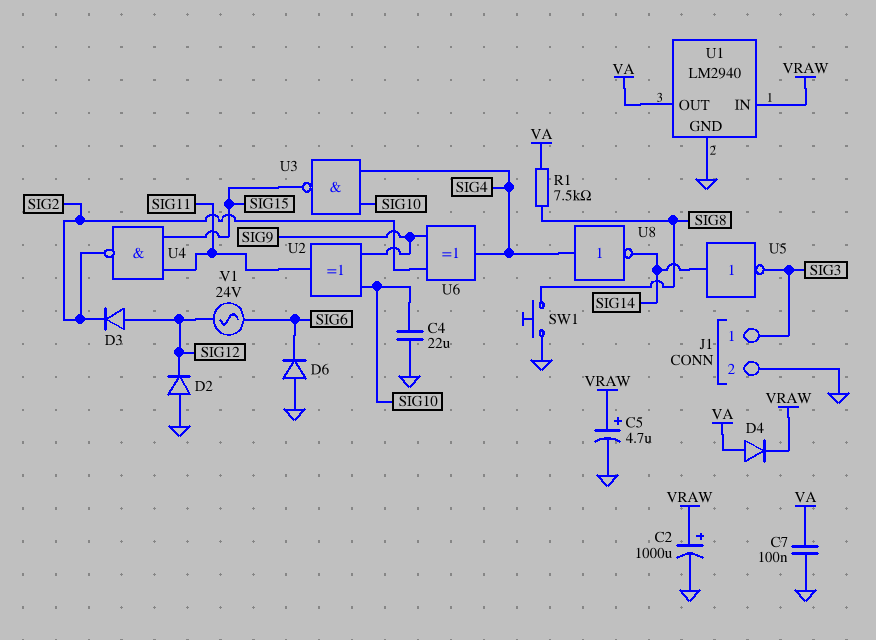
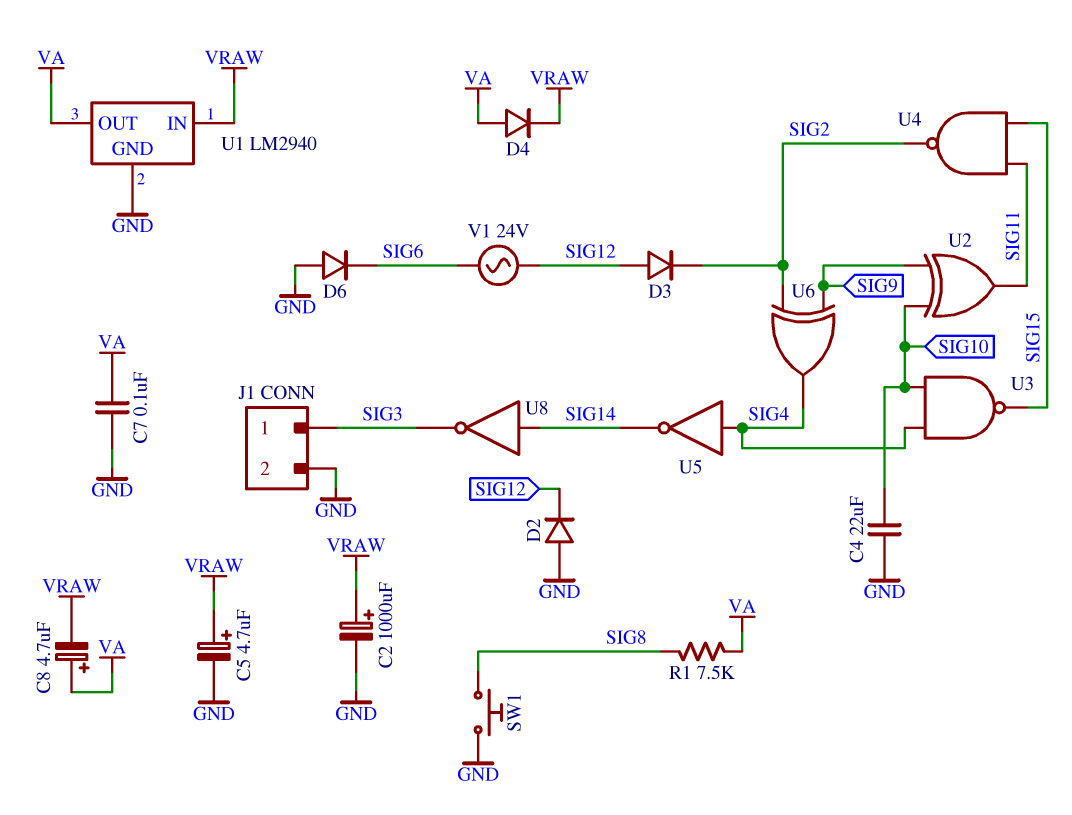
C8: none -> 4.7uF (plus VA, minus VRAW)
U5: NOT (in SIG14, out SIG3) -> NOT (in SIG4, out SIG14)
U8: NOT (in SIG4, out SIG14) -> NOT (in SIG14, out SIG3)

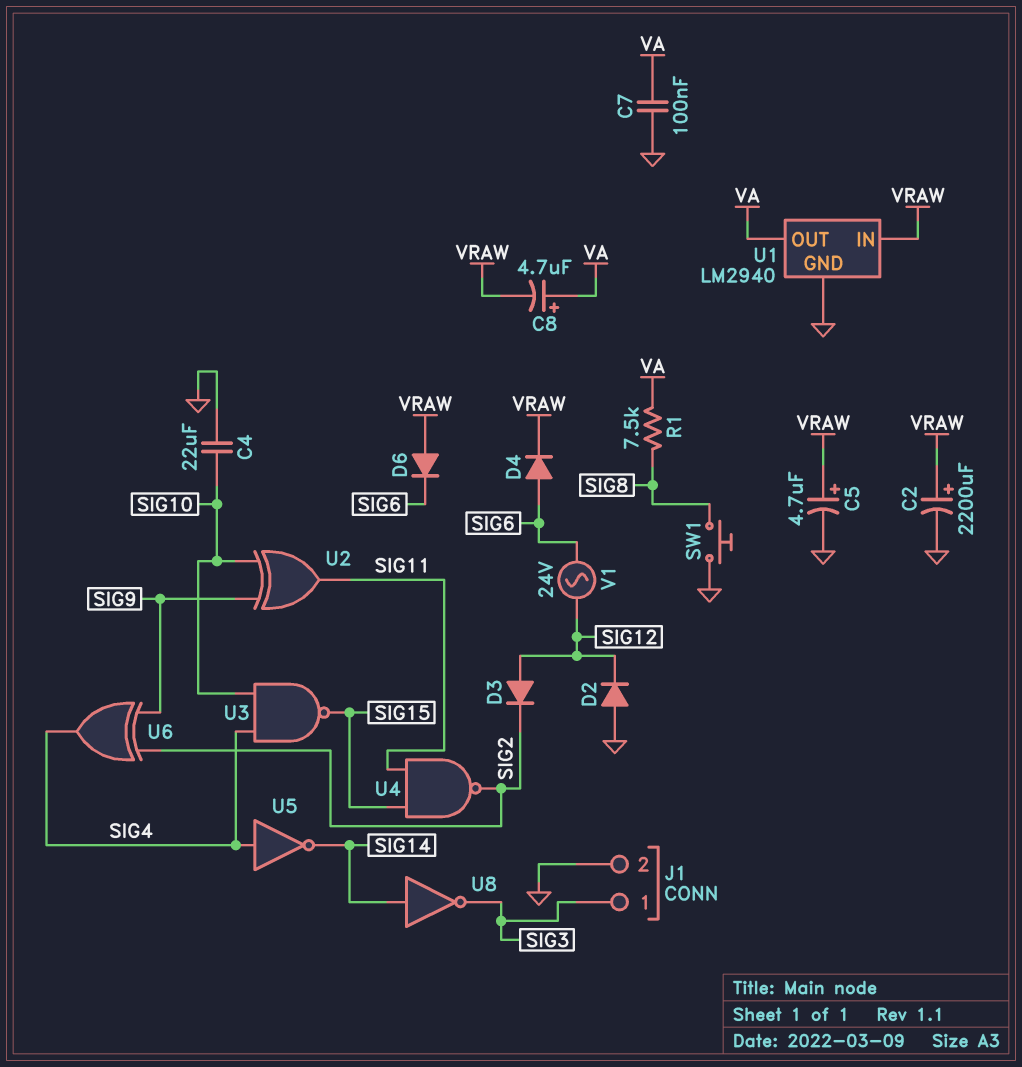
C2: 1000uF (plus VRAW, minus GND) -> 2200uF (plus VRAW, minus GND)
D4: diode (A VA, K VRAW) -> diode (A SIG6, K VRAW)
D6: diode (A GND, K SIG6) -> diode (A VRAW, K SIG6)

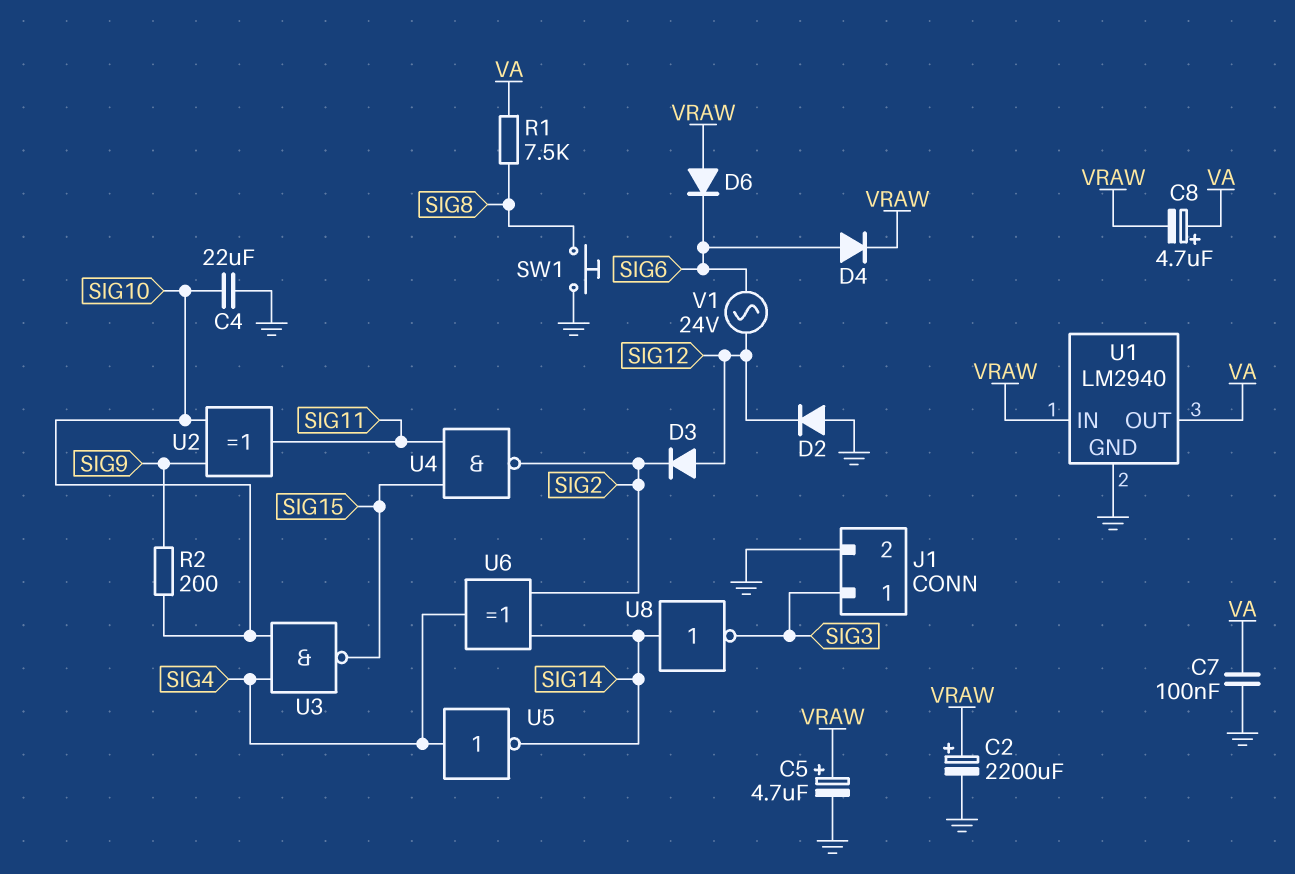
R2: none -> 200 (SIG9, SIG10)
U6: XOR (in SIG2, in SIG9, out SIG4) -> XOR (in SIG2, in SIG14, out SIG4)

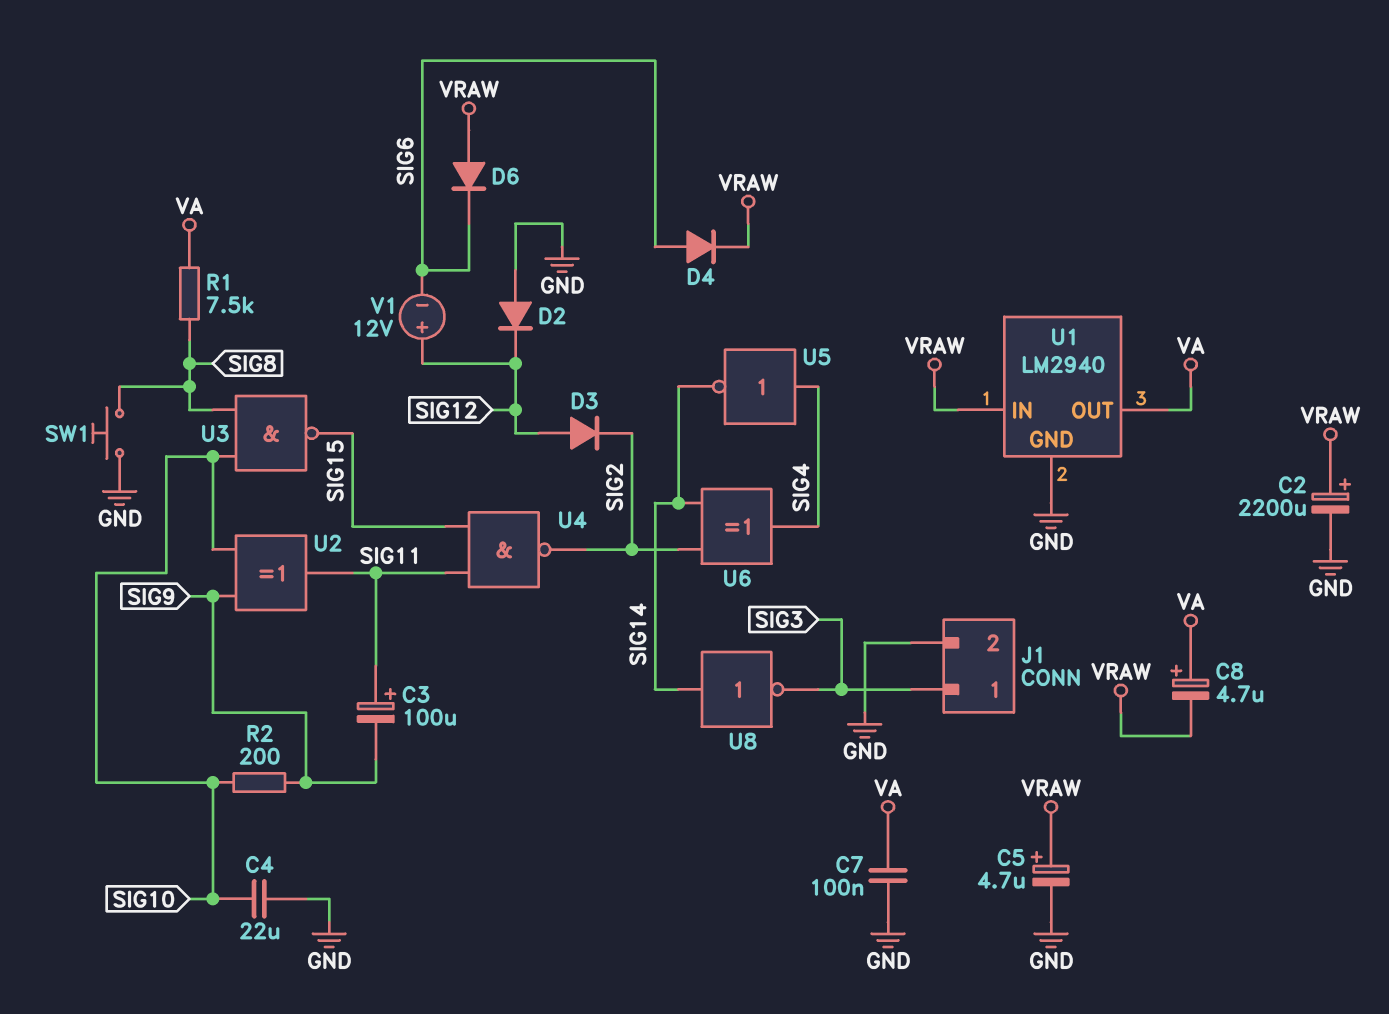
C3: none -> 100uF (plus SIG11, minus SIG9)
U3: NAND (in SIG4, in SIG10, out SIG15) -> NAND (in SIG8, in SIG10, out SIG15)
V1: AC 24V (SIG6, SIG12) -> 12V (plus SIG12, minus SIG6)

